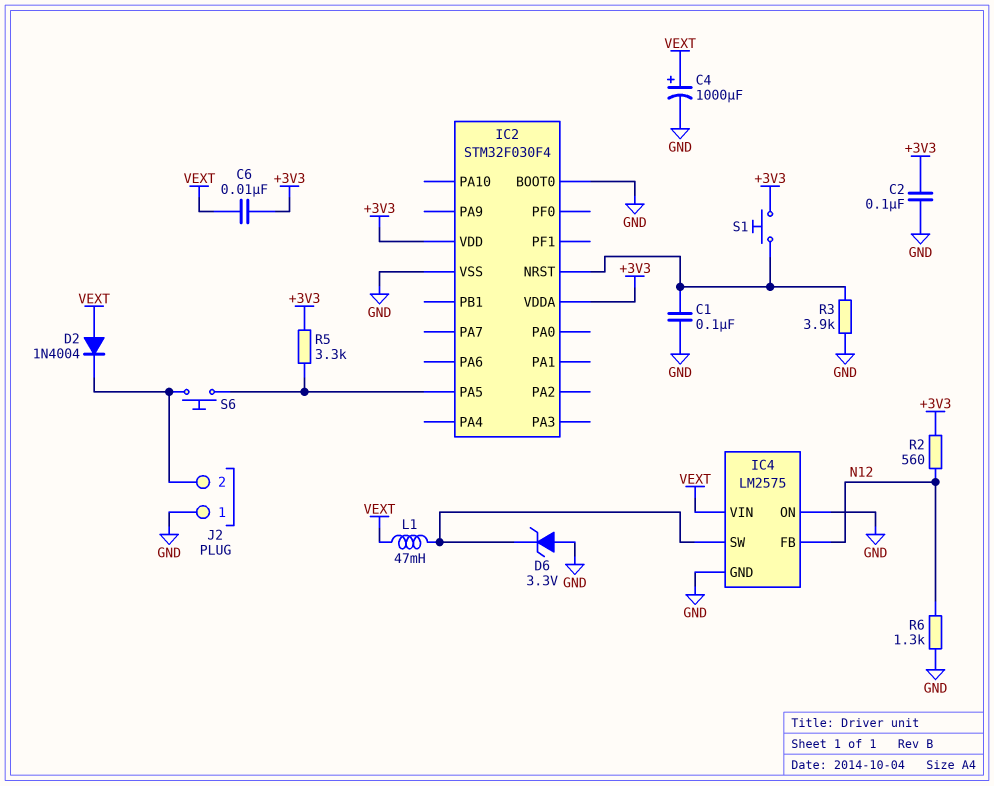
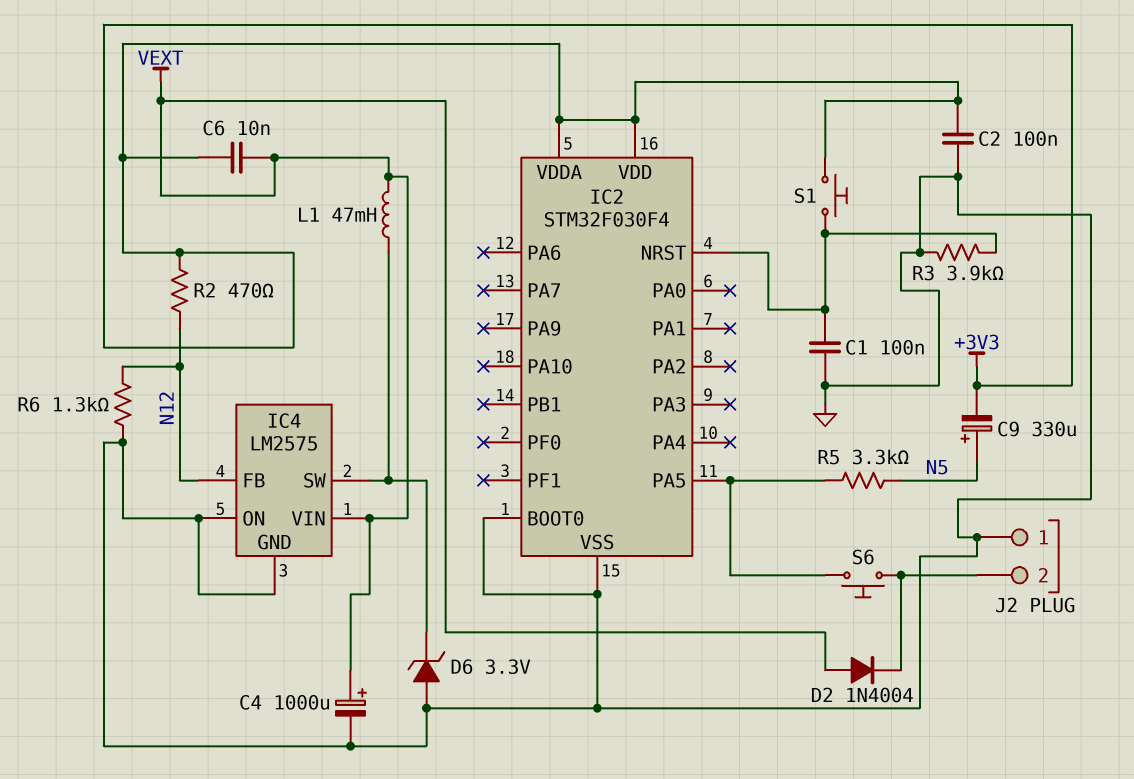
C9: none -> 330uF (plus N5, minus +3V3)
R2: 560 (+3V3, N12) -> 470 (+3V3, N12)
R5: 3.3k (+3V3, IC2/PA5) -> 3.3k (IC2/PA5, N5)

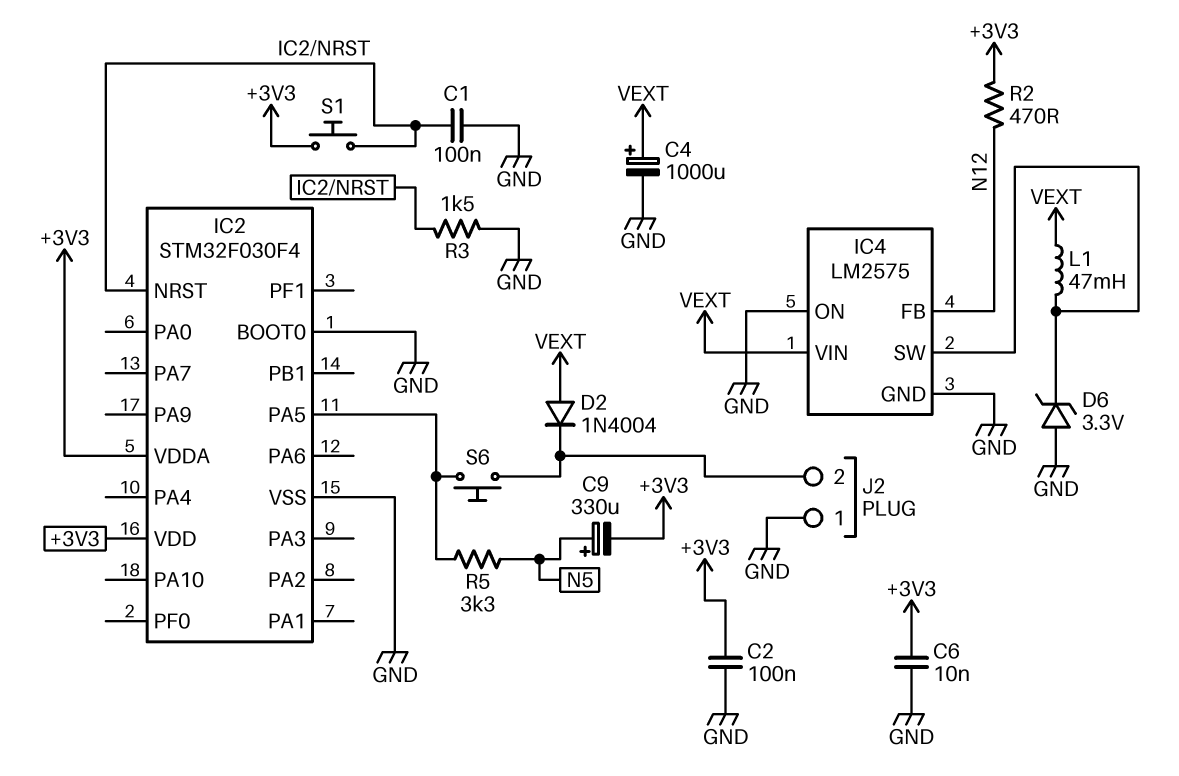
C6: 10nF (+3V3, VEXT) -> 10nF (+3V3, GND)
R3: 3.9k (GND, IC2/NRST) -> 1.5k (GND, IC2/NRST)
R6: 1.3k (GND, N12) -> none

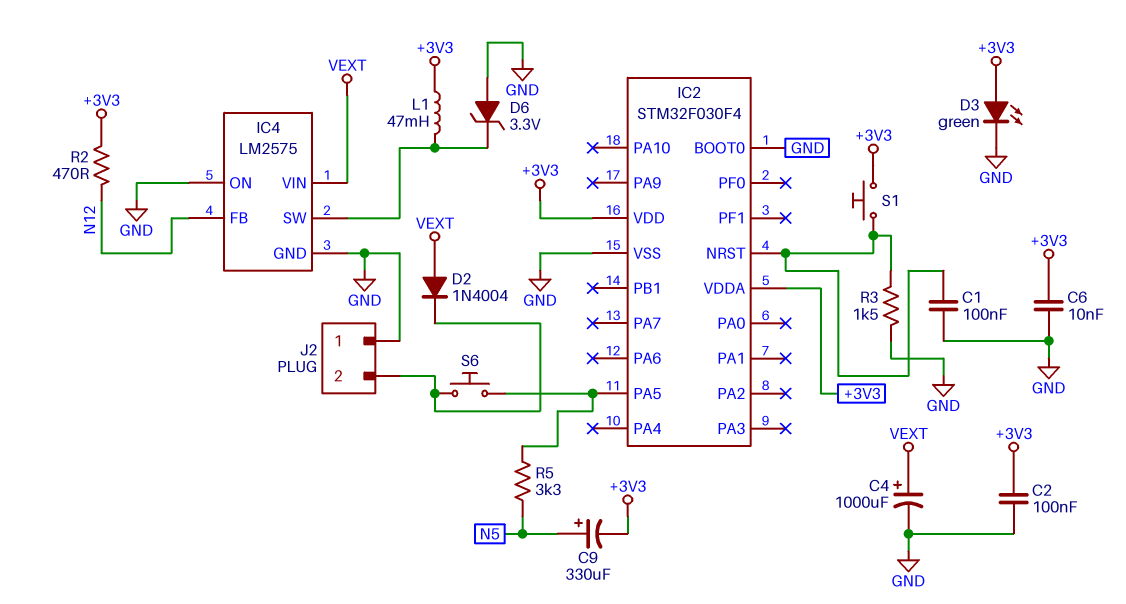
D3: none -> LED green (A +3V3, K GND)
L1: 47mH (IC4/SW, VEXT) -> 47mH (+3V3, IC4/SW)

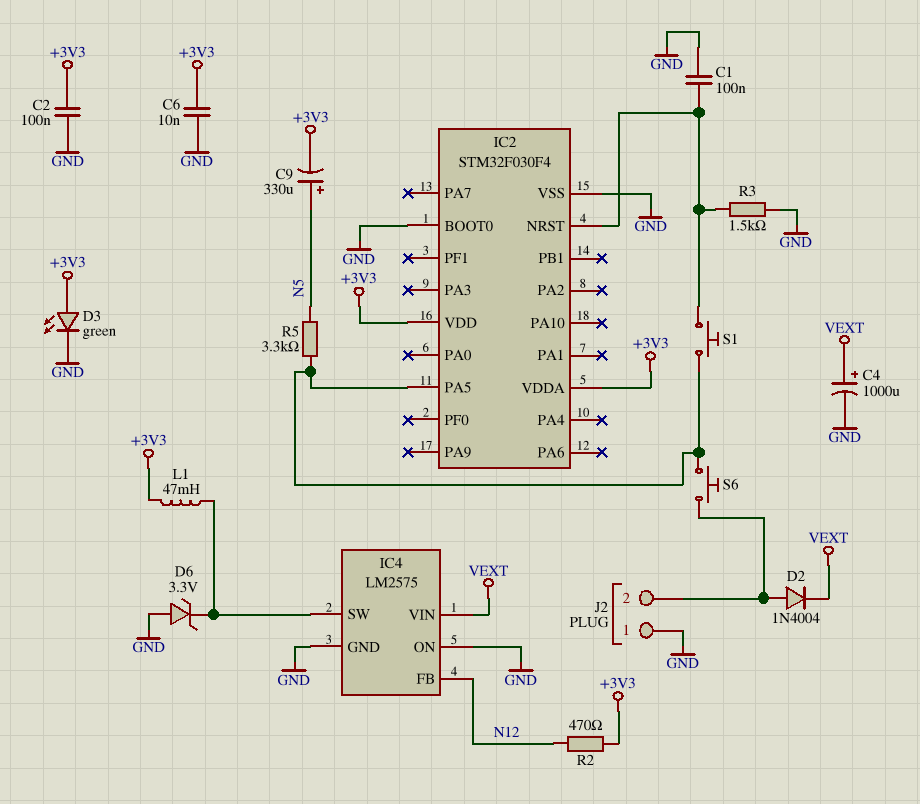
D2: diode 1N4004 (A VEXT, K J2/2) -> diode 1N4004 (A J2/2, K VEXT)
S1: button (+3V3, IC2/NRST) -> button (IC2/NRST, IC2/PA5)

